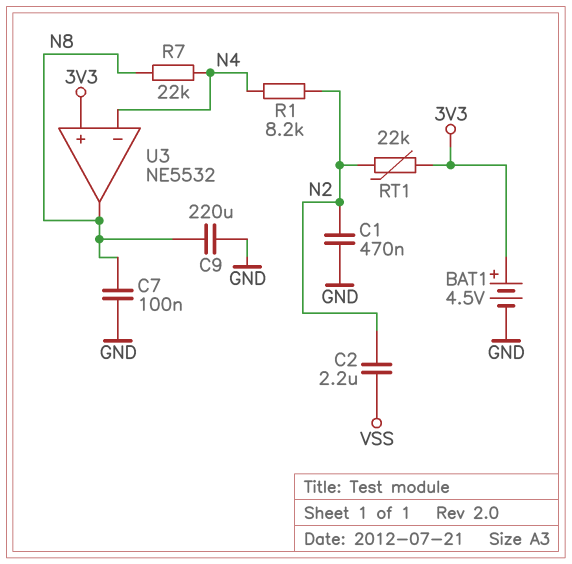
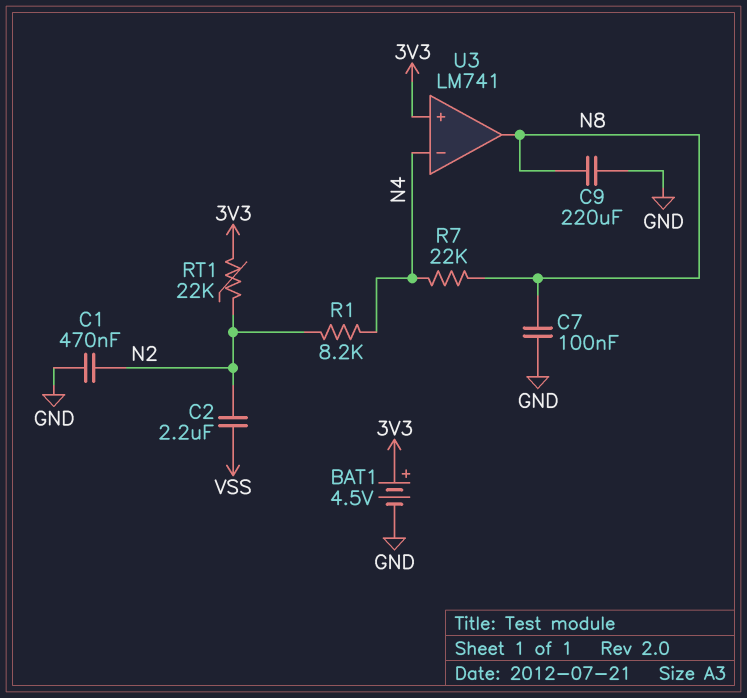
U3: NE5532 -> LM741

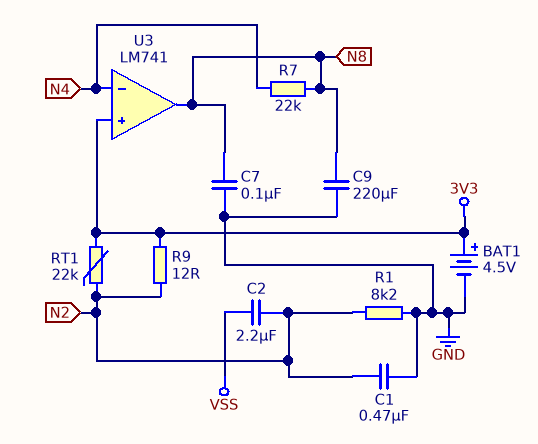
R1: 8.2k (N2, N4) -> 8.2k (GND, N2)
R9: none -> 12 (3V3, N2)

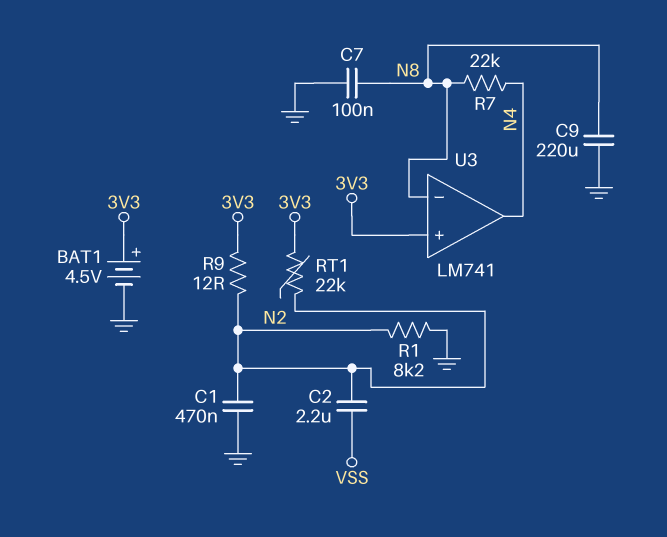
U3 pin in-: N4 -> N8
U3 pin out: N8 -> N4

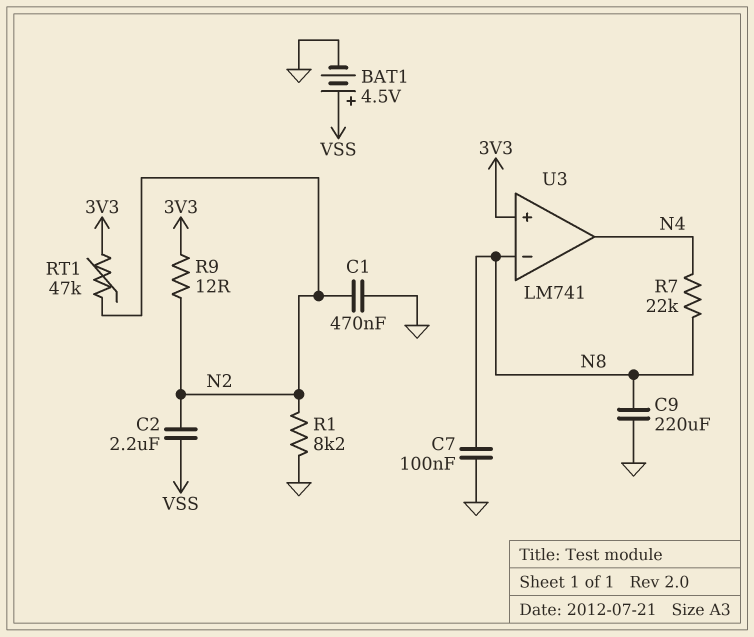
BAT1: 4.5V (plus 3V3, minus GND) -> 4.5V (plus VSS, minus GND)
RT1: 22k (3V3, N2) -> 47k (3V3, N2)

